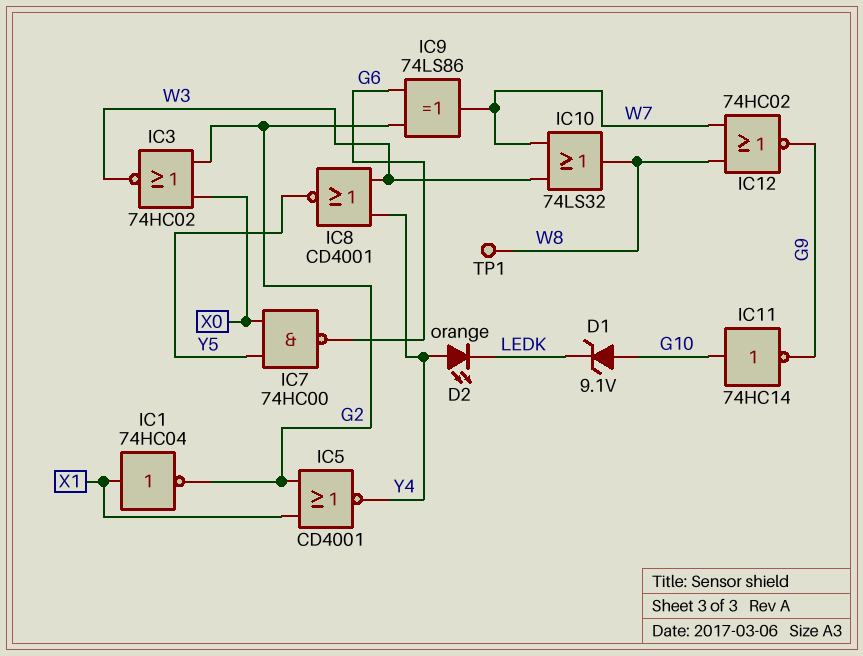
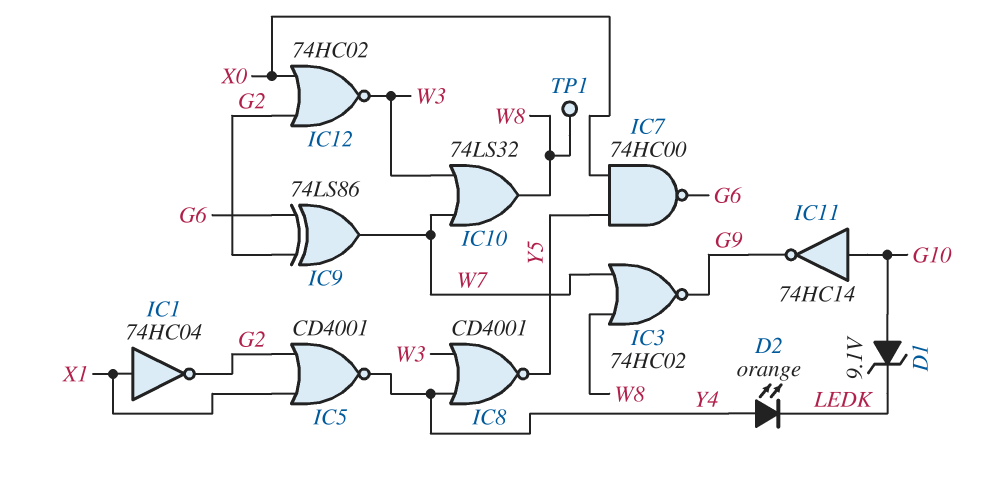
IC3: NOR 74HC02 (in G2, in X0, out W3) -> NOR 74HC02 (in W7, in W8, out G9)
IC12: NOR 74HC02 (in W7, in W8, out G9) -> NOR 74HC02 (in G2, in X0, out W3)

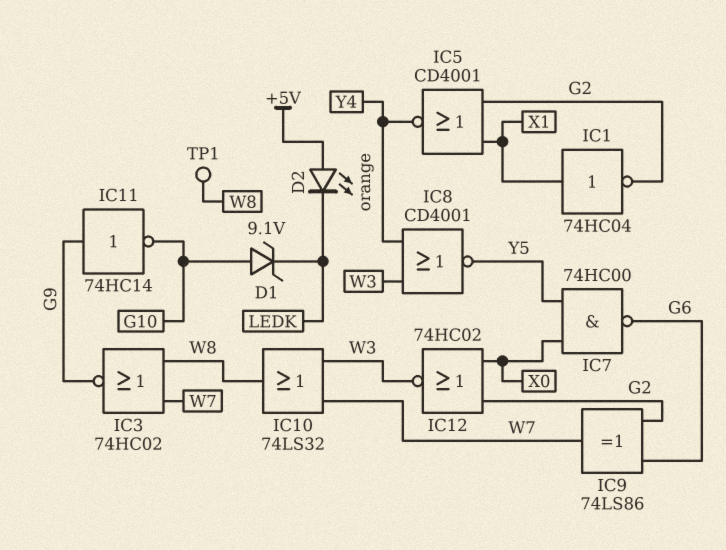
D2: LED orange (A Y4, K LEDK) -> LED orange (A +5V, K LEDK)
IC11: NOT 74HC14 (in G10, out G9) -> NOT 74HC14 (in G9, out G10)

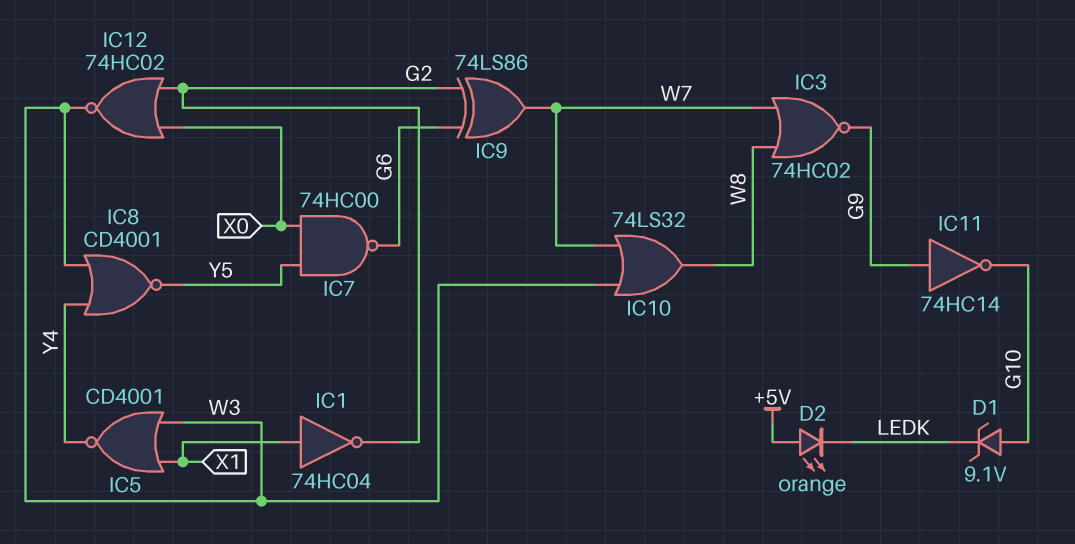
IC5: NOR CD4001 (in G2, in X1, out Y4) -> NOR CD4001 (in W3, in X1, out Y4)
TP1: test point (W8) -> none

